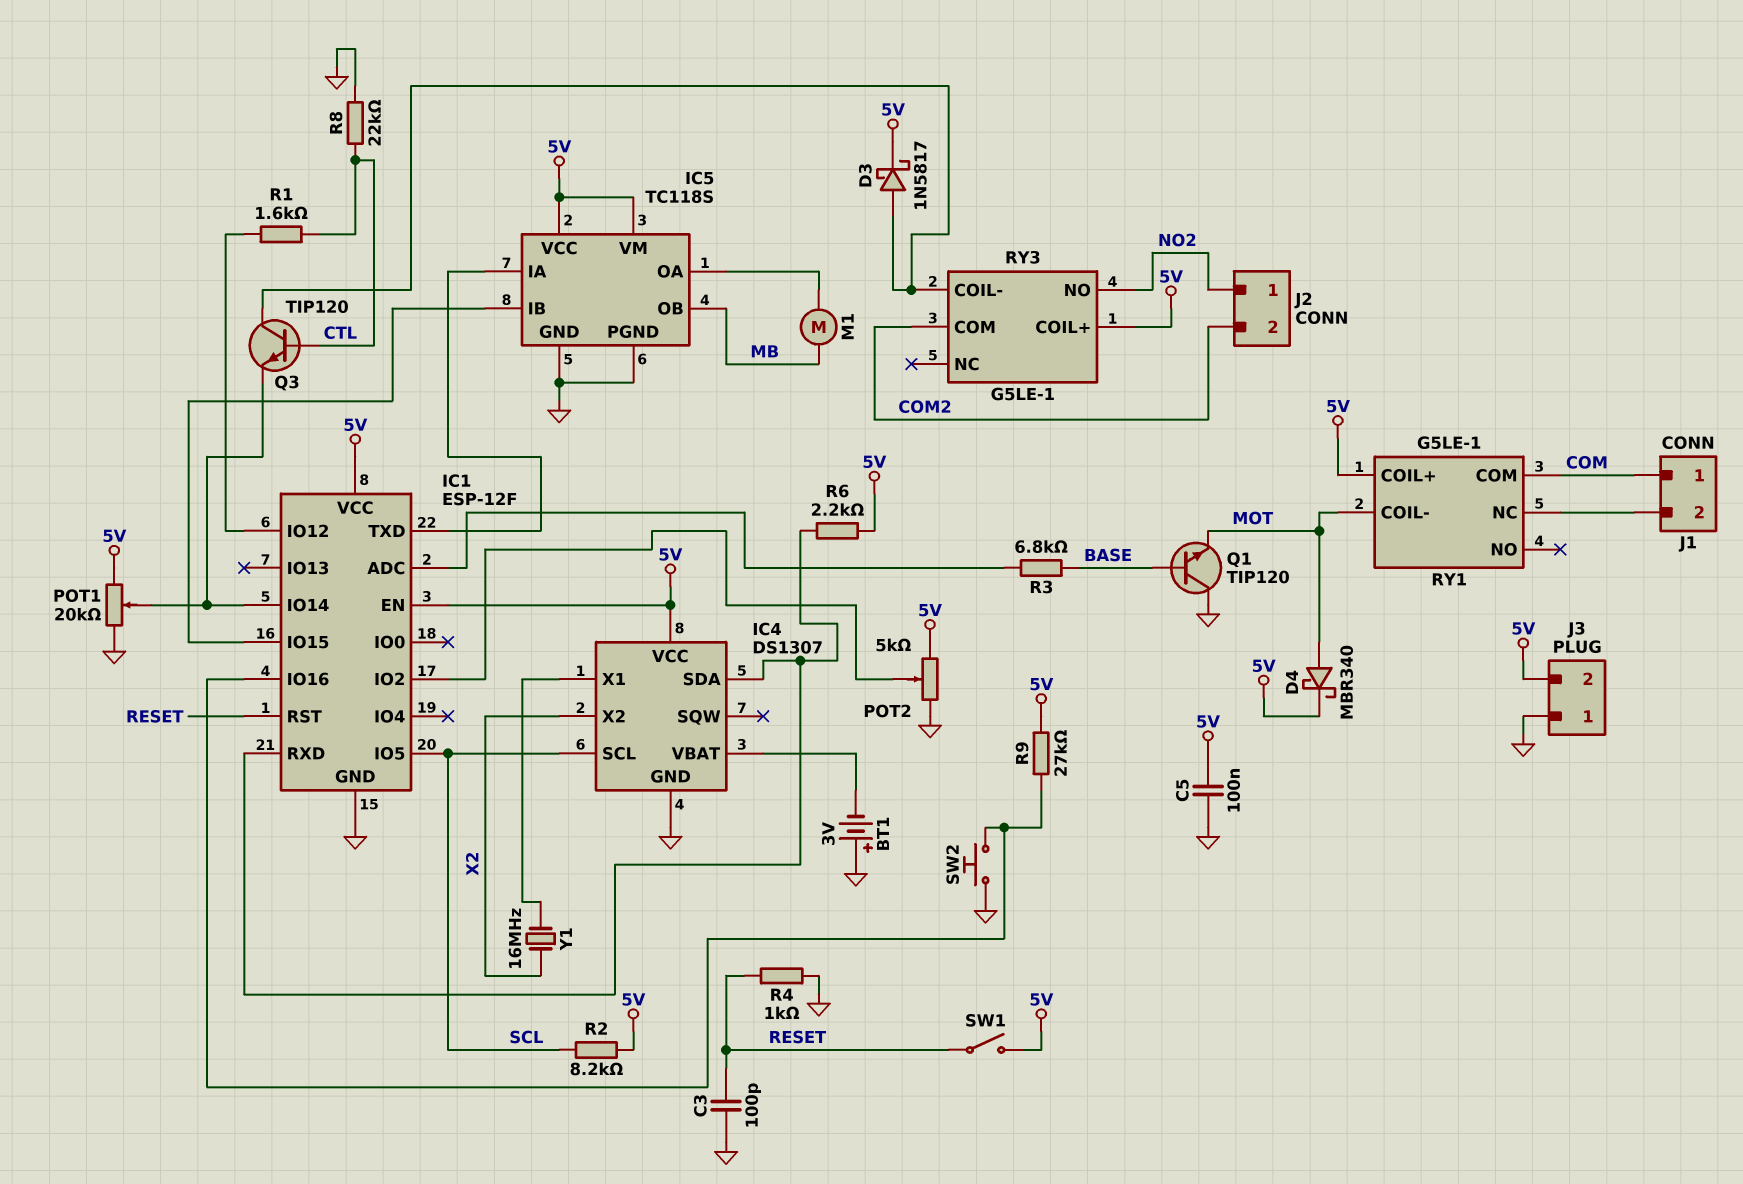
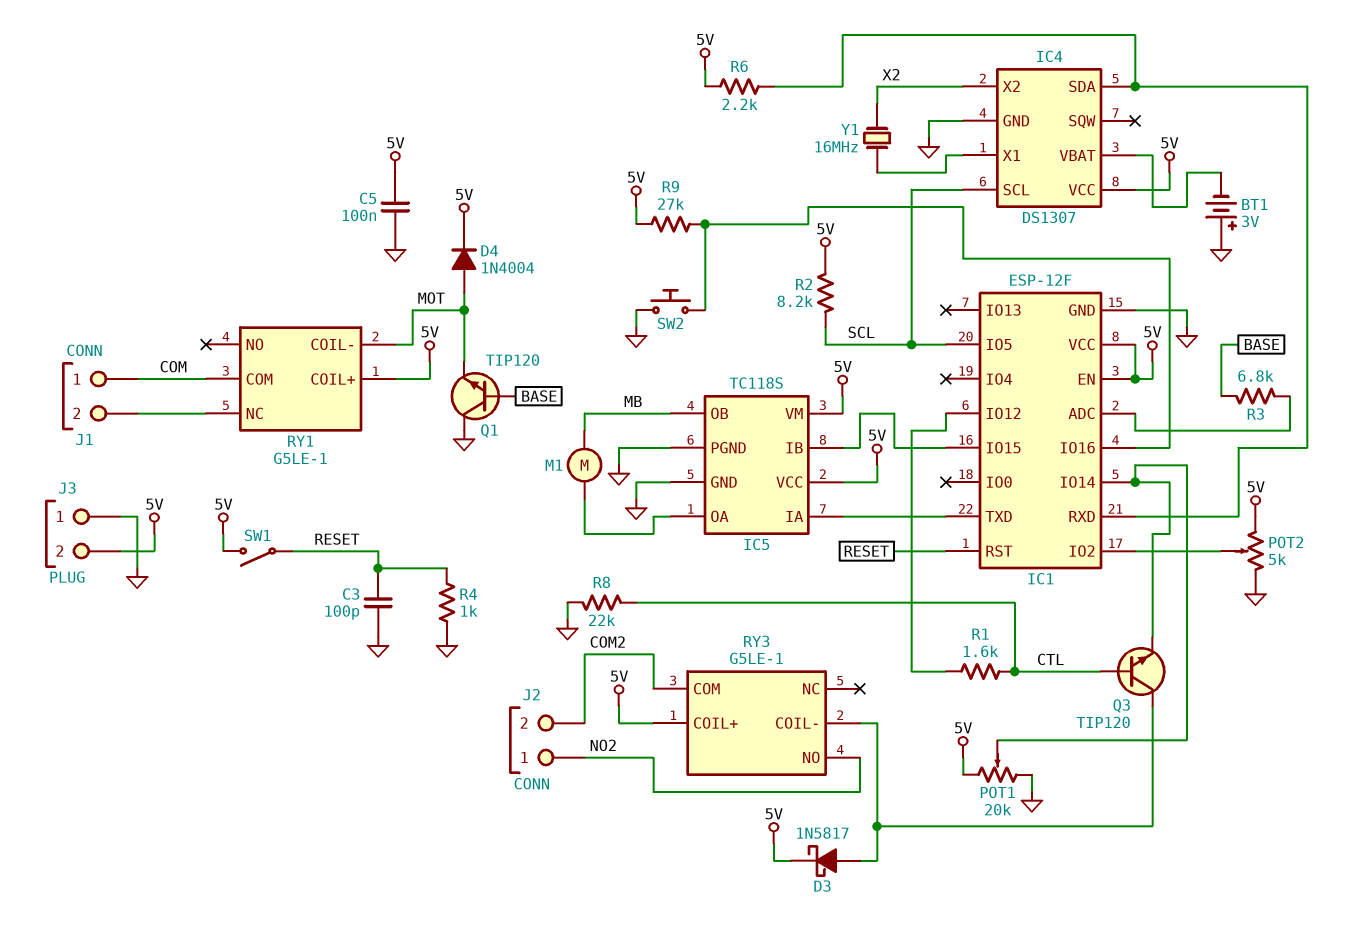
D4: schottky MBR340 (A MOT, K 5V) -> diode 1N4004 (A MOT, K 5V)

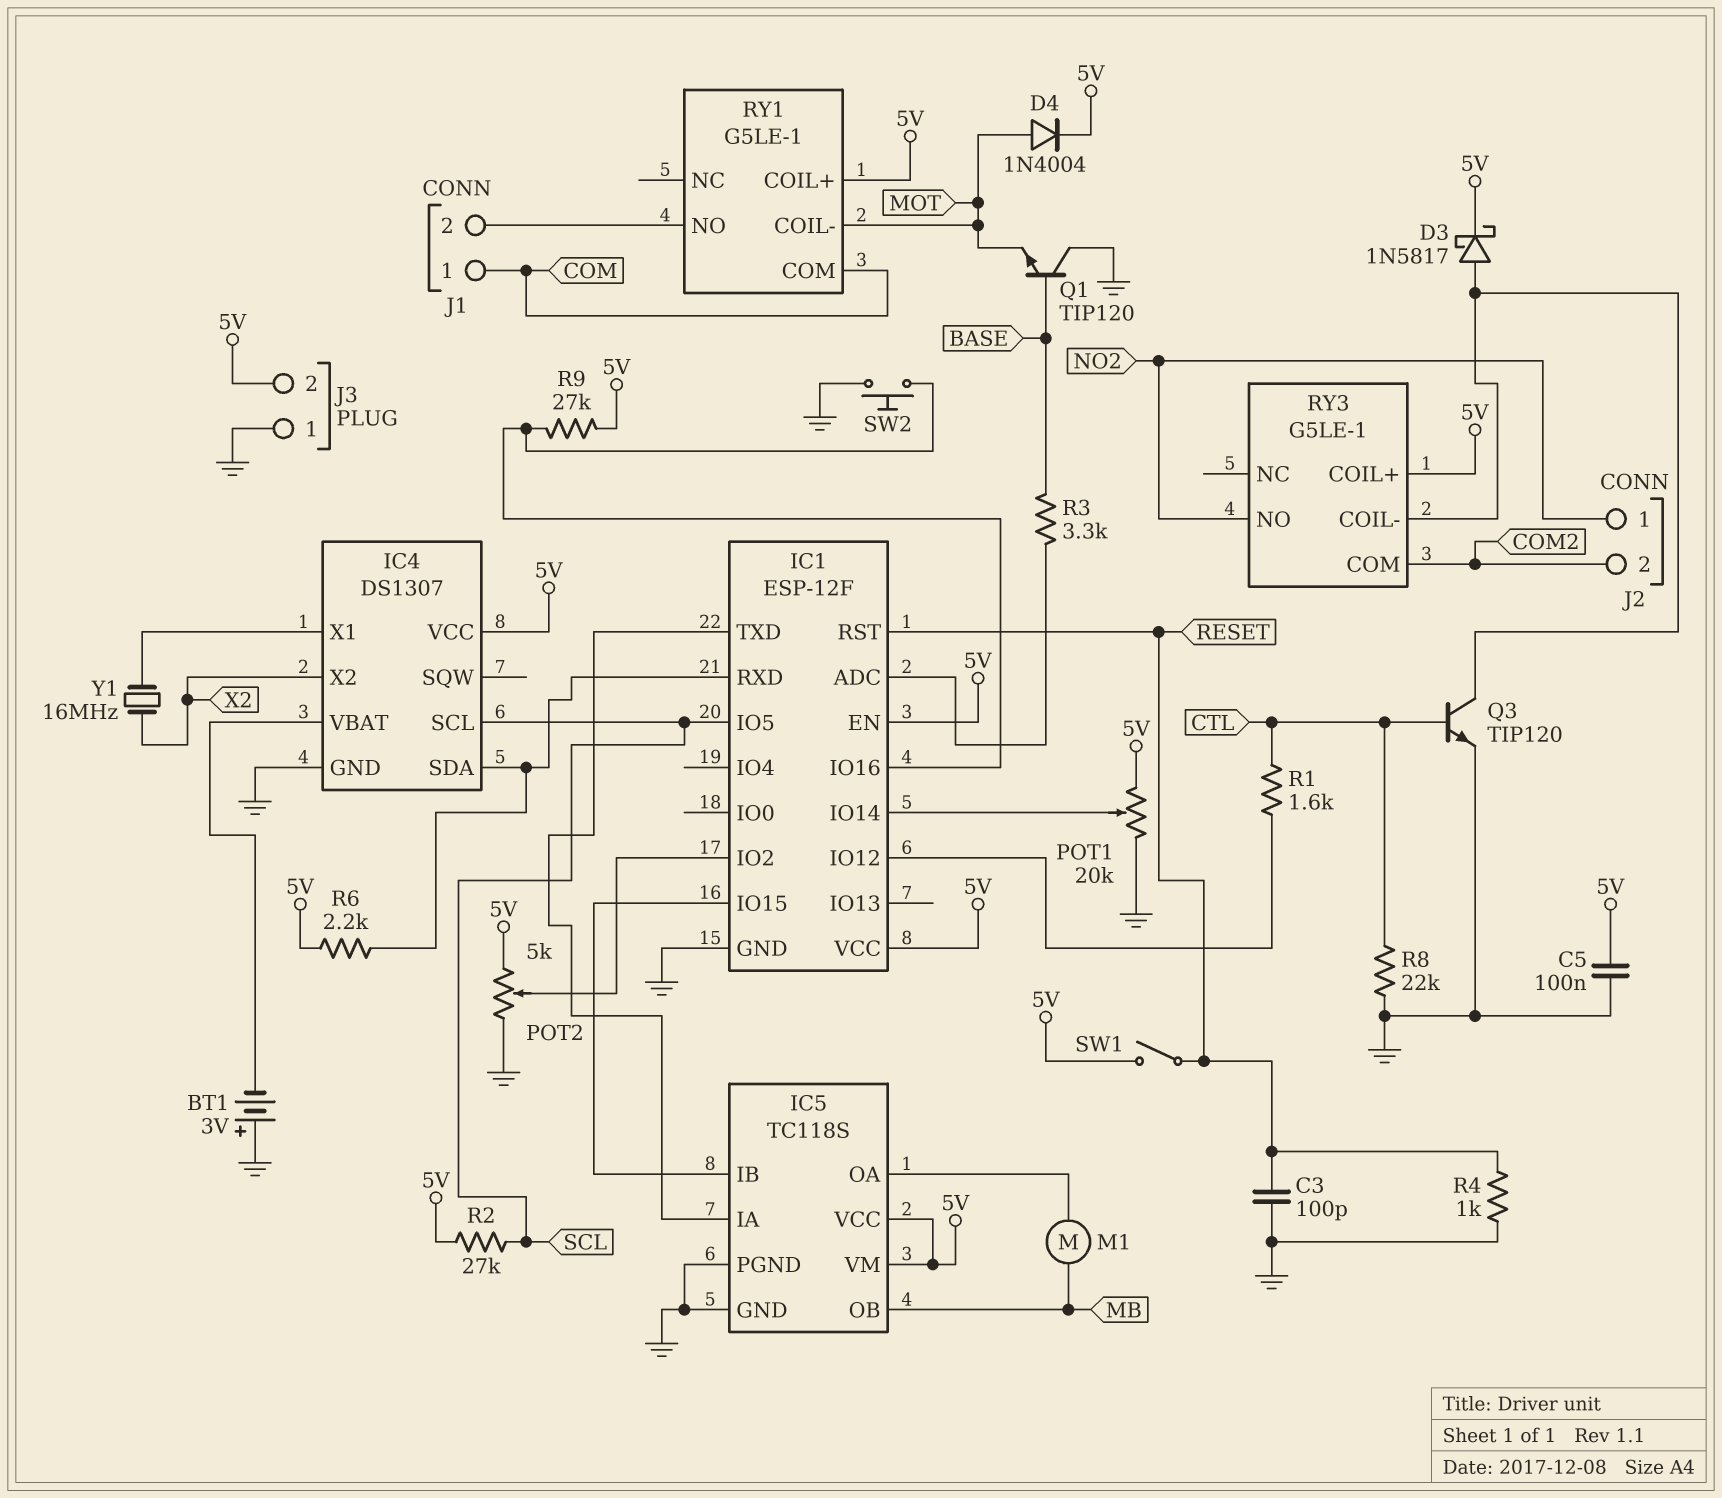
Q3: NPN TIP120 (B CTL, C RY3/COIL-, E IC1/IO14) -> NPN TIP120 (B CTL, C RY3/COIL-, E GND)
R2: 8.2k (5V, SCL) -> 27k (5V, SCL)
R3: 6.8k (BASE, IC1/ADC) -> 3.3k (BASE, IC1/ADC)
RY1 pin NC: J1/2 -> none
RY1 pin NO: none -> J1/2

